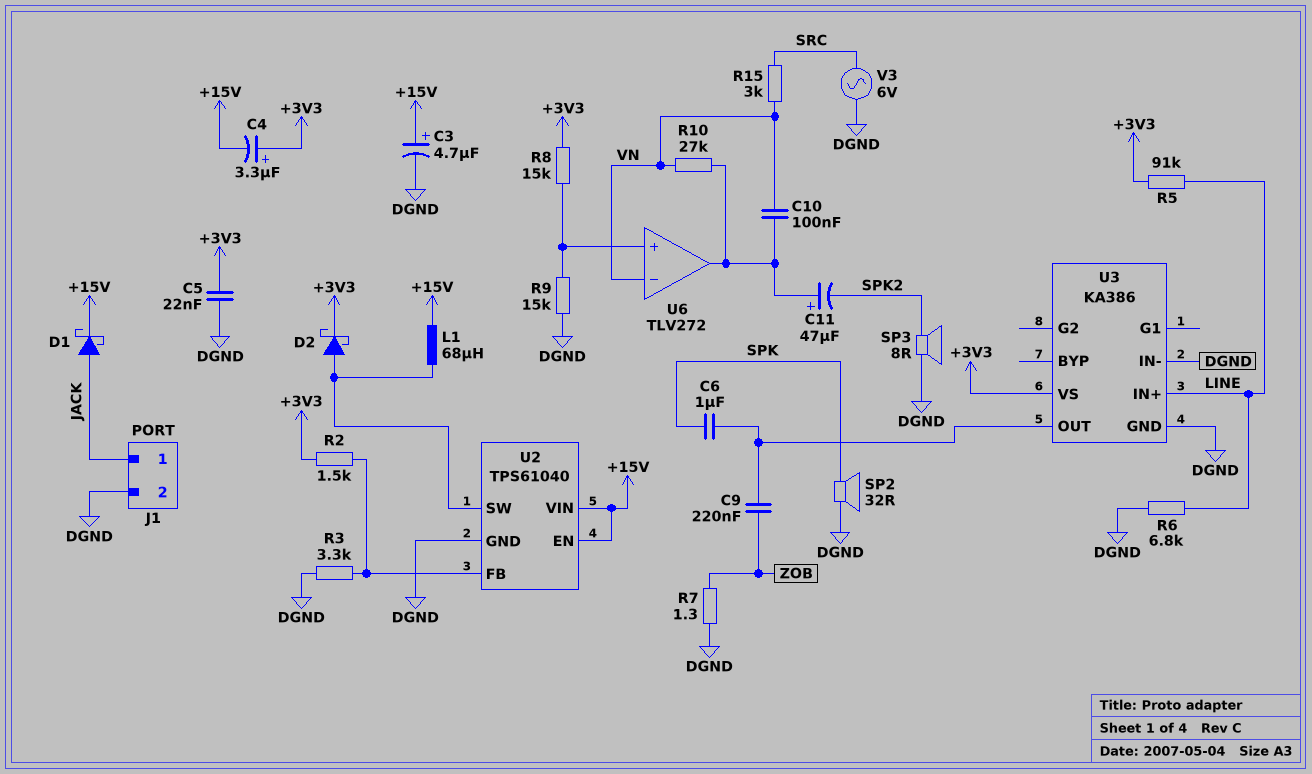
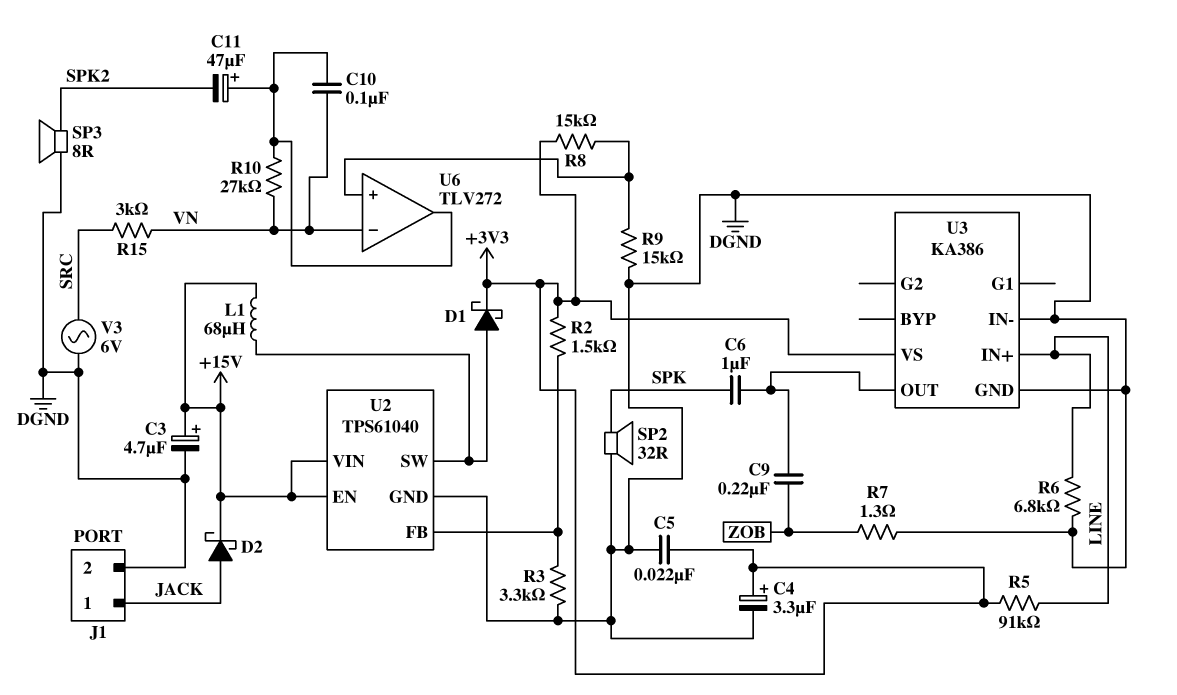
C4: 3.3uF (plus +3V3, minus +15V) -> 3.3uF (plus +3V3, minus DGND)
D1: schottky (A JACK, K +15V) -> schottky (A U2/SW, K +3V3)
D2: schottky (A U2/SW, K +3V3) -> schottky (A JACK, K +15V)

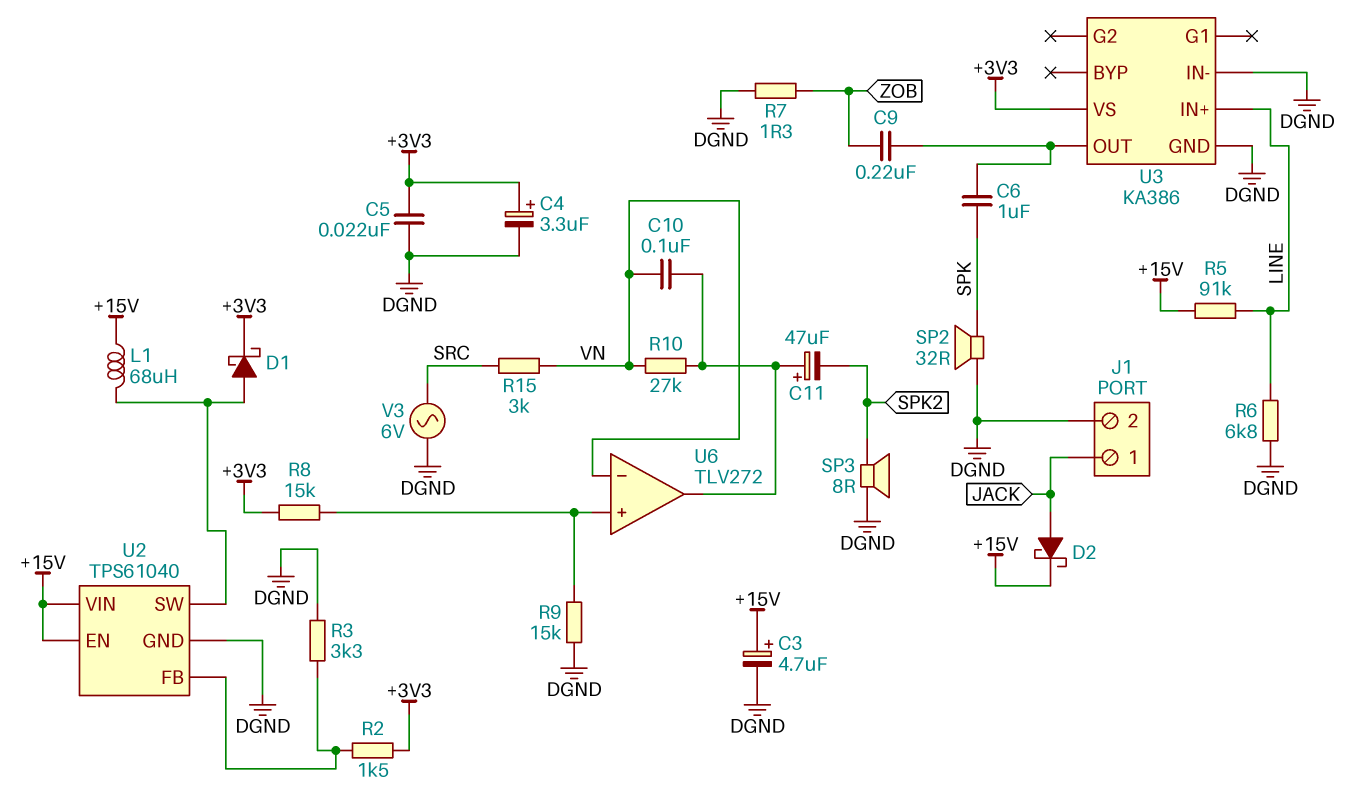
R5: 91k (+3V3, LINE) -> 91k (+15V, LINE)

